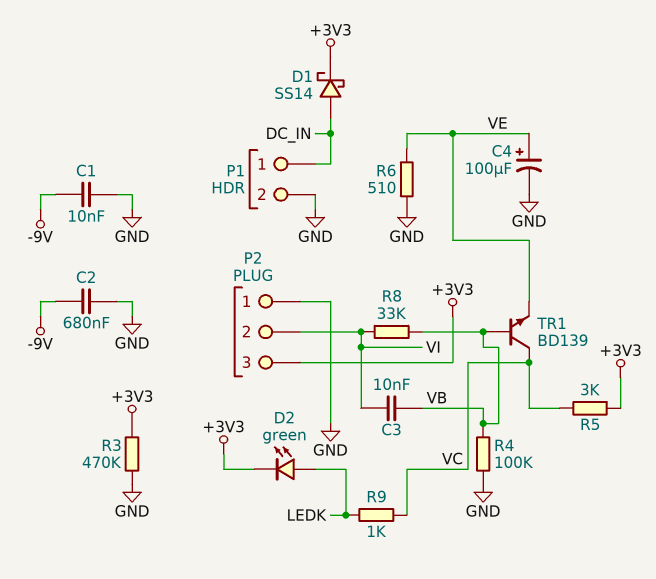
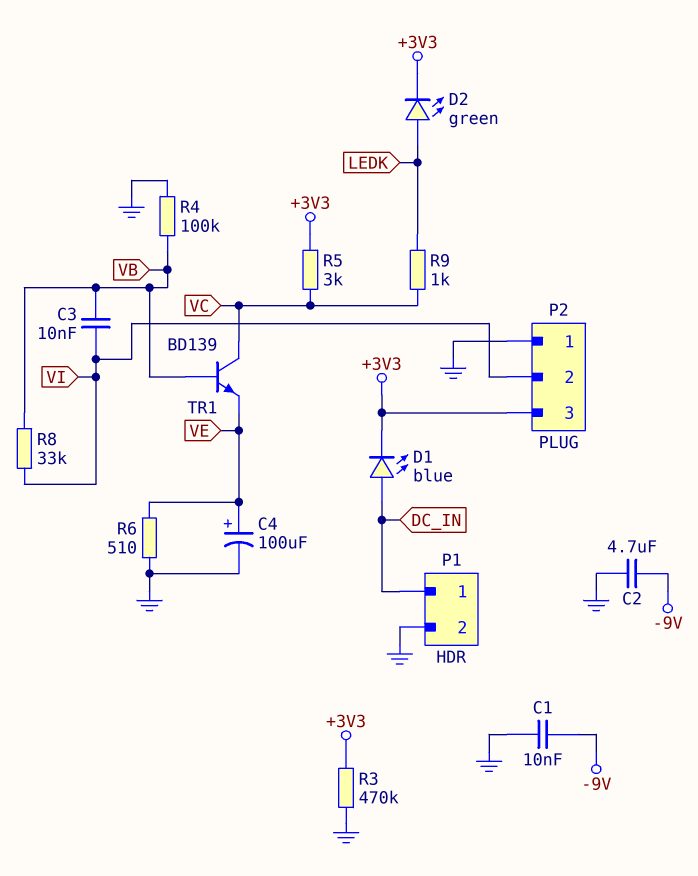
C2: 680nF (-9V, GND) -> 4.7uF (-9V, GND)
D1: schottky SS14 (A DC_IN, K +3V3) -> LED blue (A DC_IN, K +3V3)

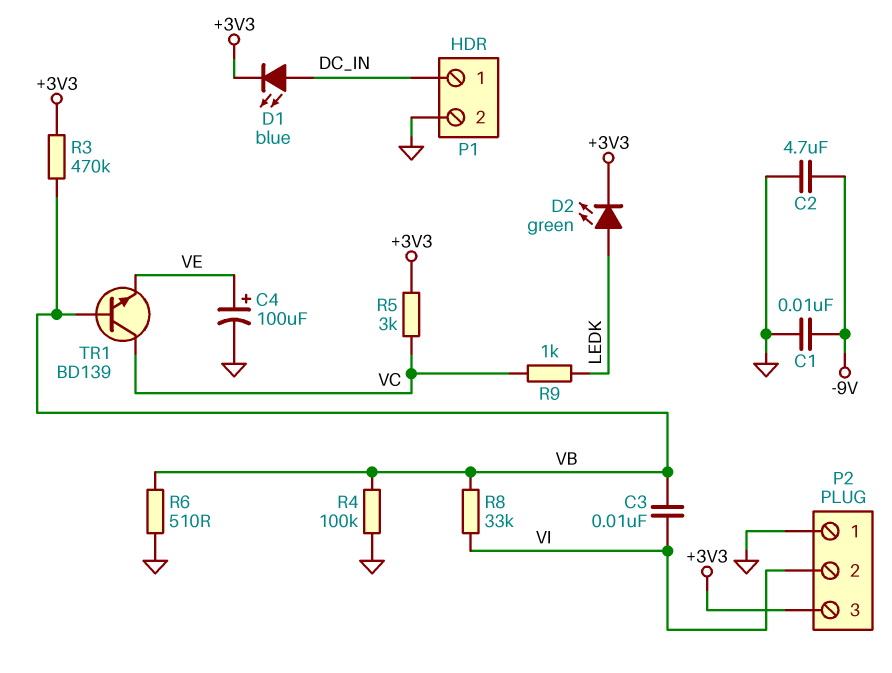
R3: 470k (+3V3, GND) -> 470k (+3V3, VB)
R6: 510 (GND, VE) -> 510 (GND, VB)

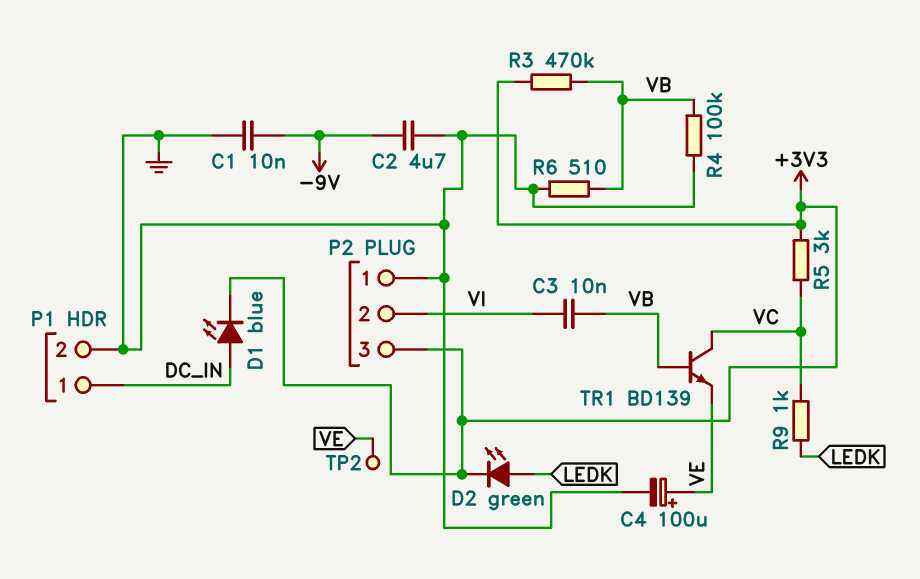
R8: 33k (VB, VI) -> none
TP2: none -> test point (VE)

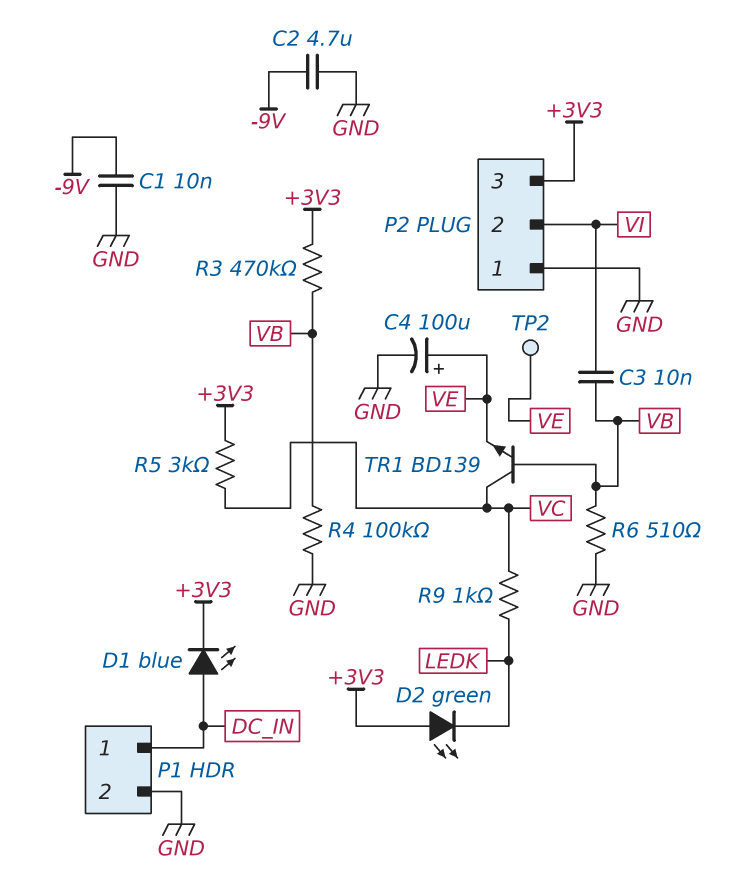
D2: LED green (A LEDK, K +3V3) -> LED green (A +3V3, K LEDK)

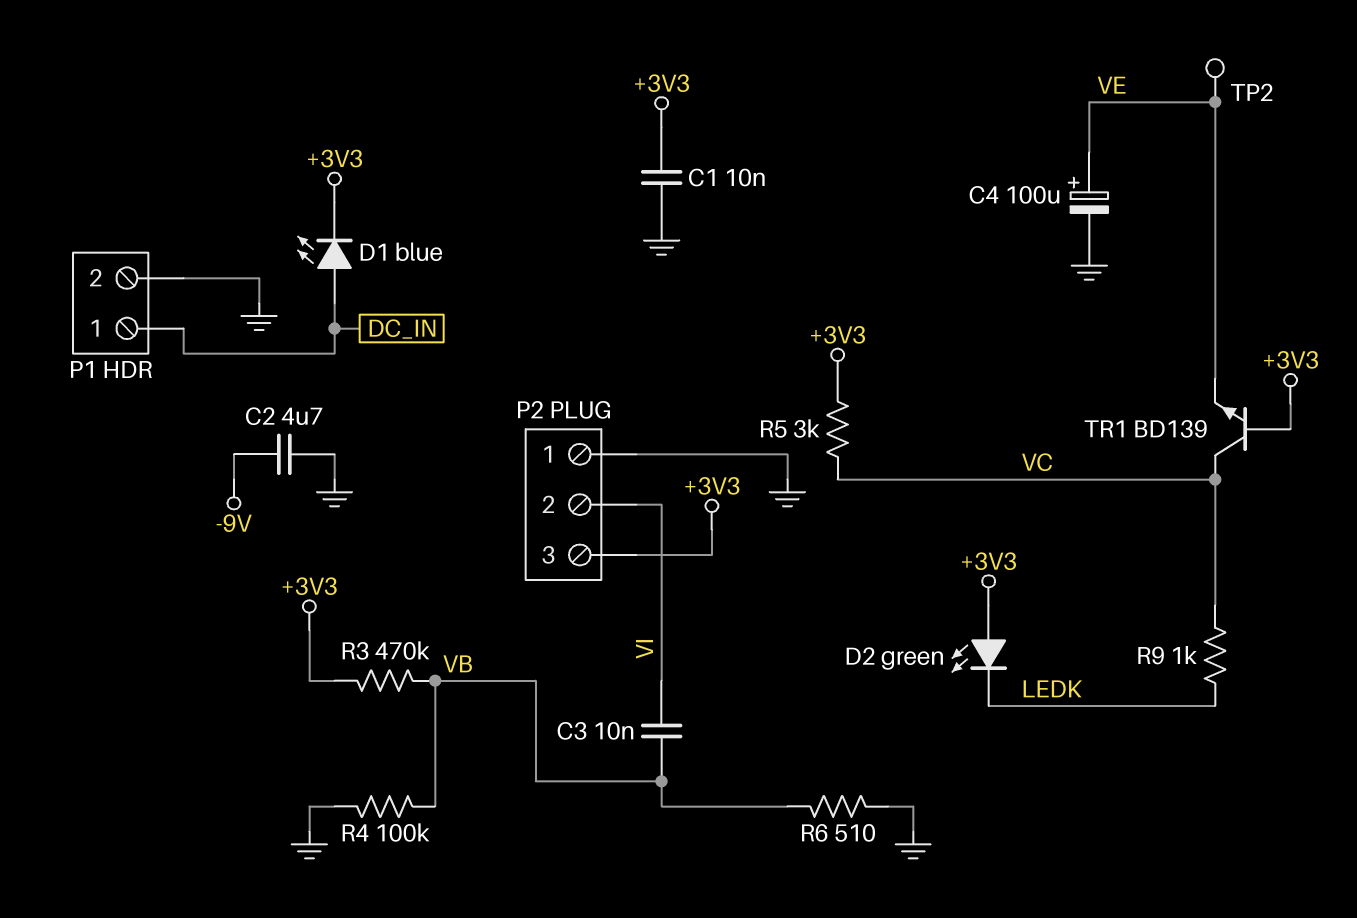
C1: 10nF (-9V, GND) -> 10nF (+3V3, GND)
TR1: NPN BD139 (B VB, C VC, E VE) -> NPN BD139 (B +3V3, C VC, E VE)

